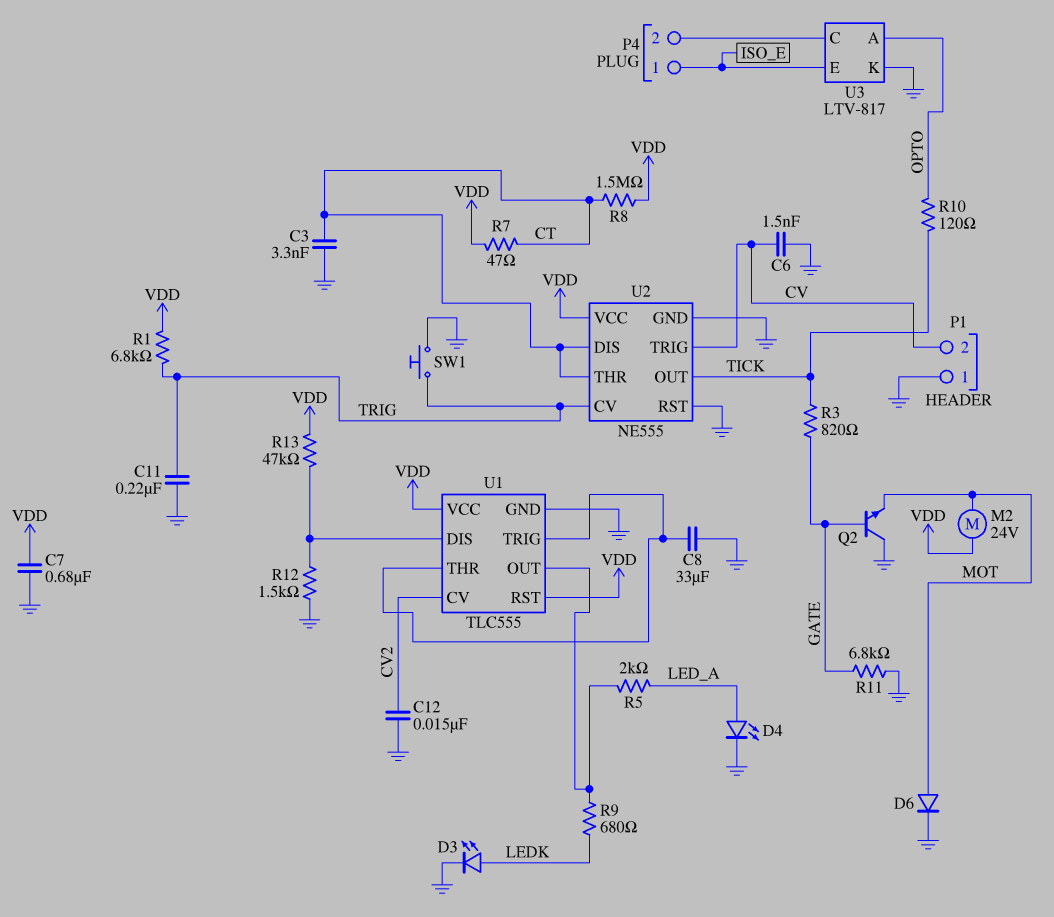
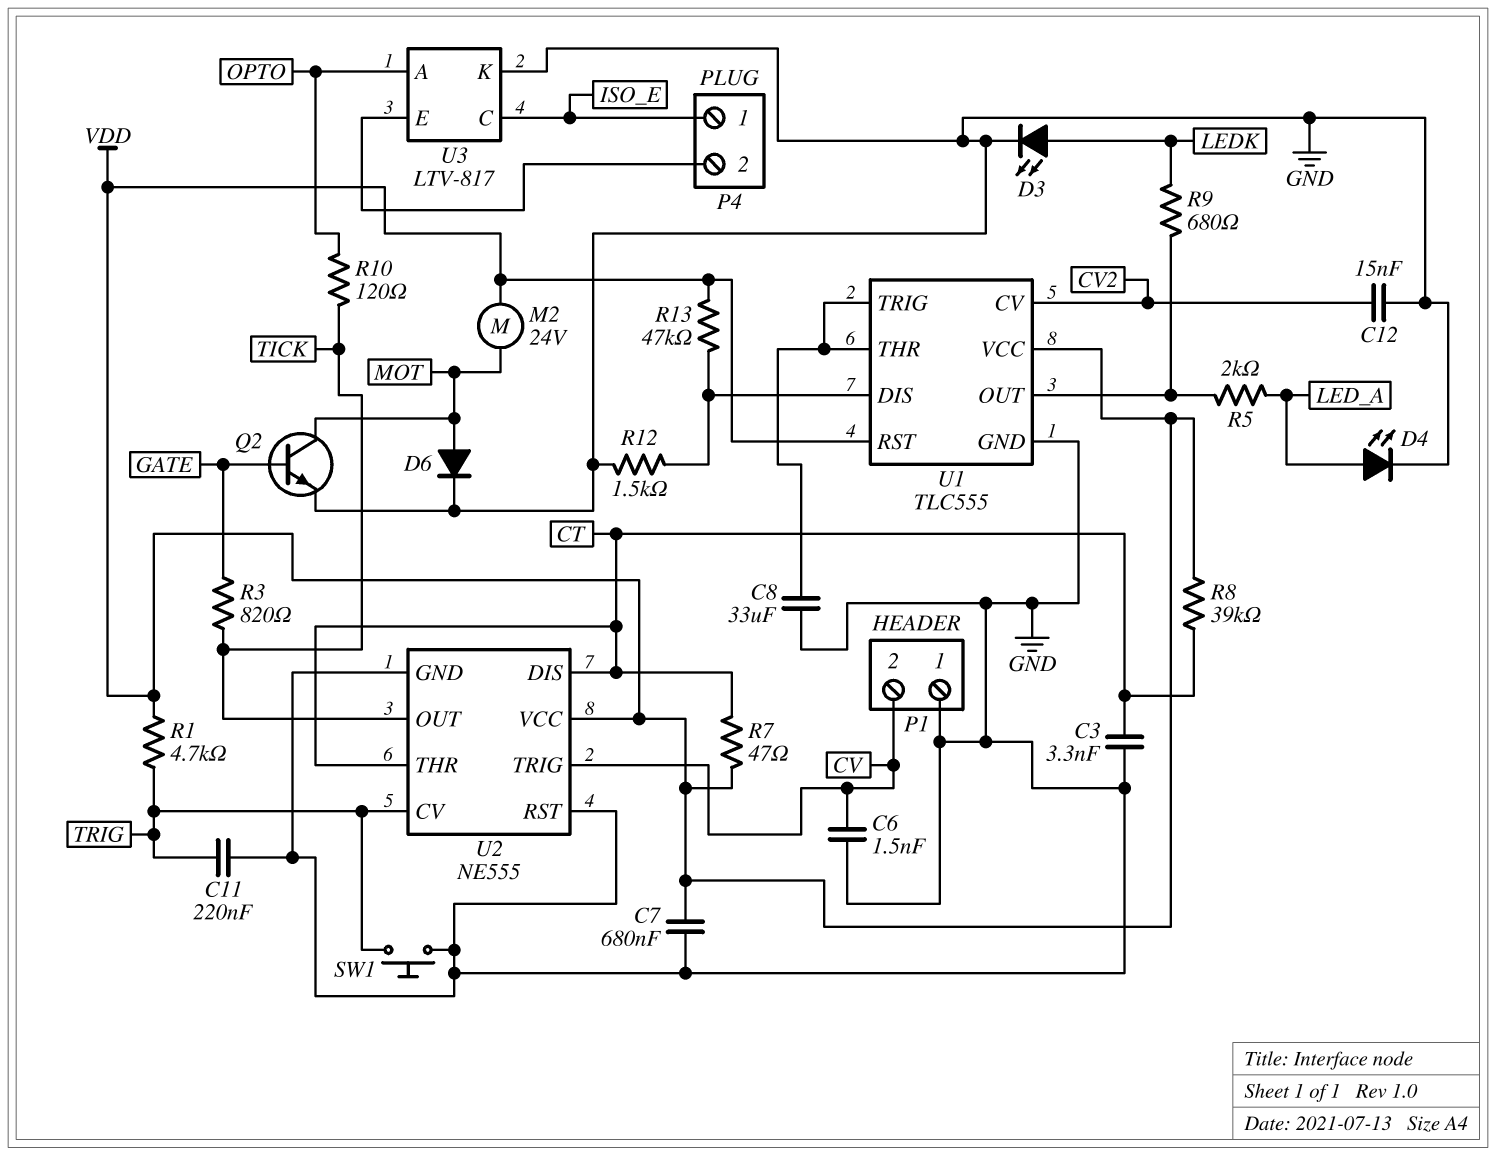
Q2: NPN (B GATE, C GND, E MOT) -> NPN (B GATE, C MOT, E GND)
R1: 6.8k (TRIG, VDD) -> 4.7k (TRIG, VDD)
R8: 1.5M (CT, VDD) -> 39k (CT, VDD)
R11: 6.8k (GATE, GND) -> none
U3 pin C: P4/2 -> ISO_E
U3 pin E: ISO_E -> P4/2

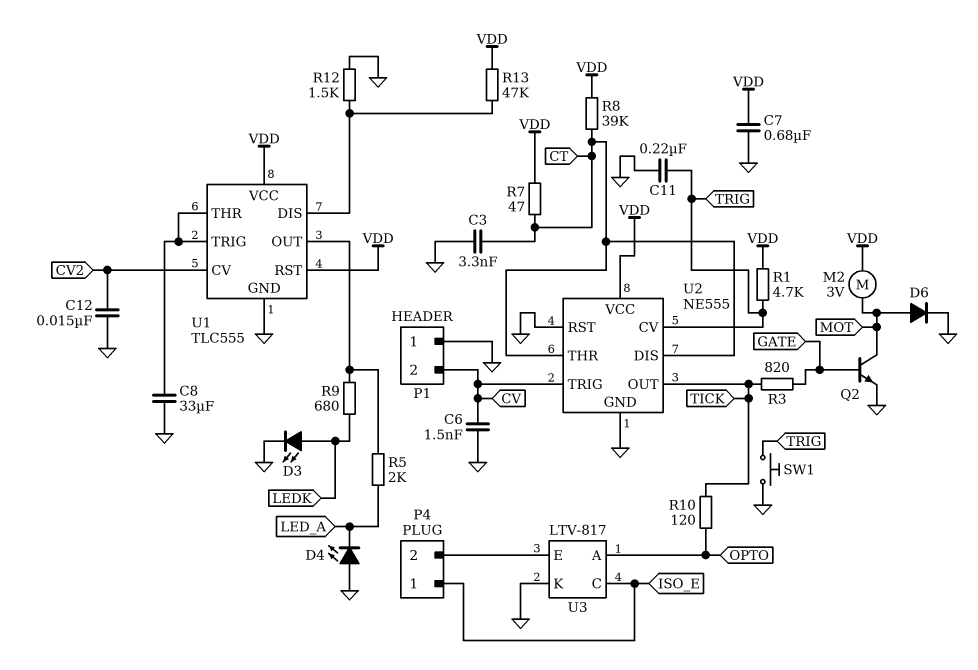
D4: LED (A LED_A, K GND) -> LED (A GND, K LED_A)
M2: motor 24V (MOT, VDD) -> motor 3V (MOT, VDD)

